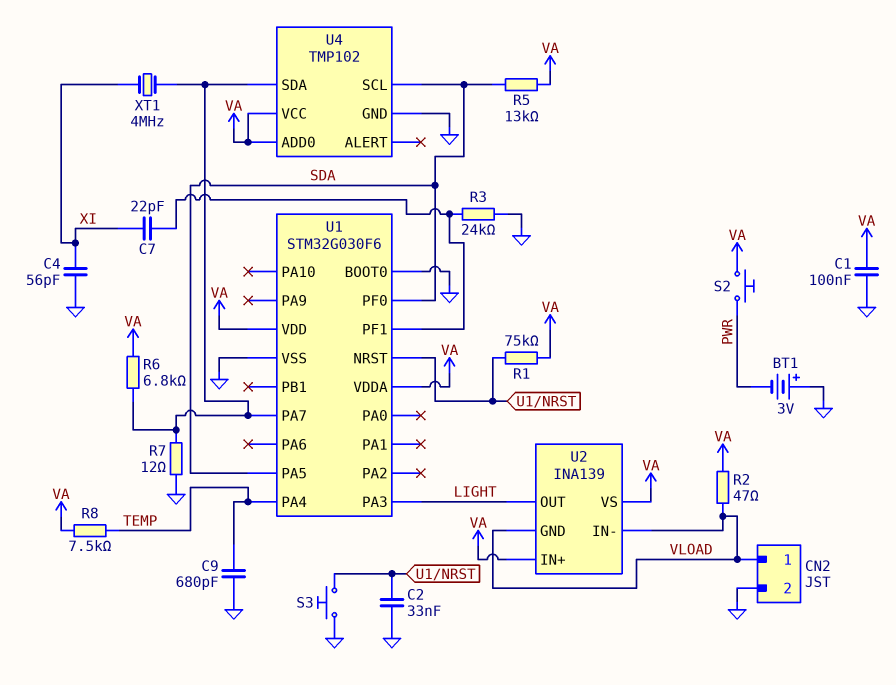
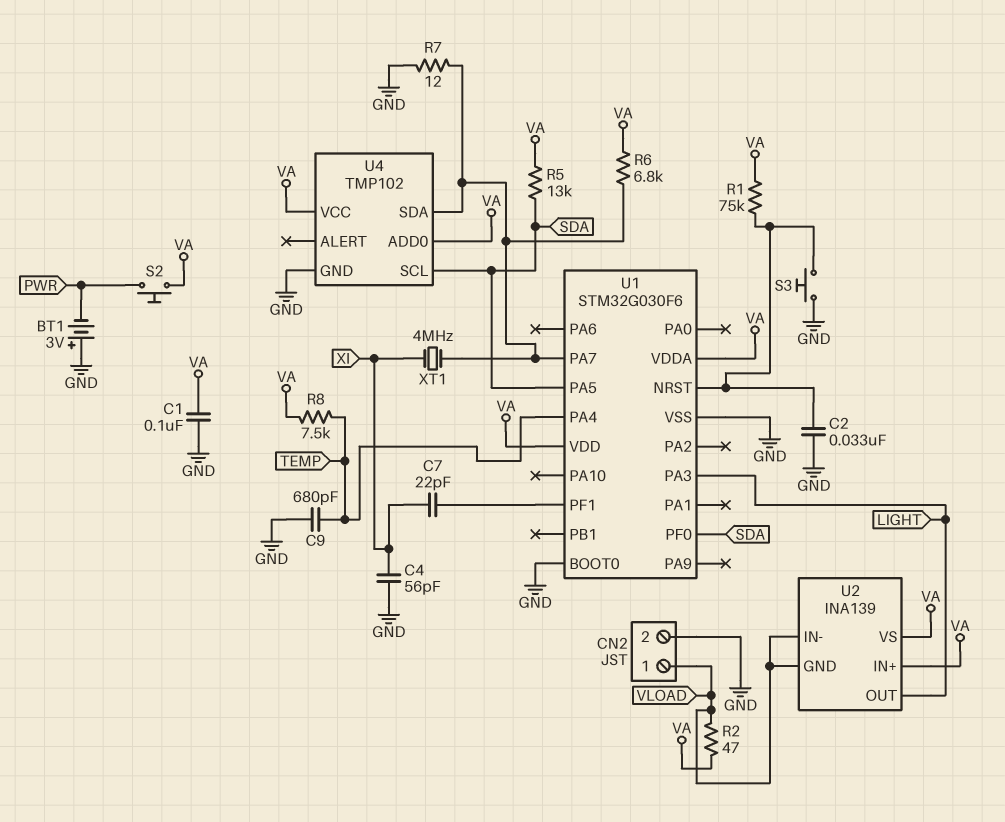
R3: 24k (GND, U1/PF1) -> none

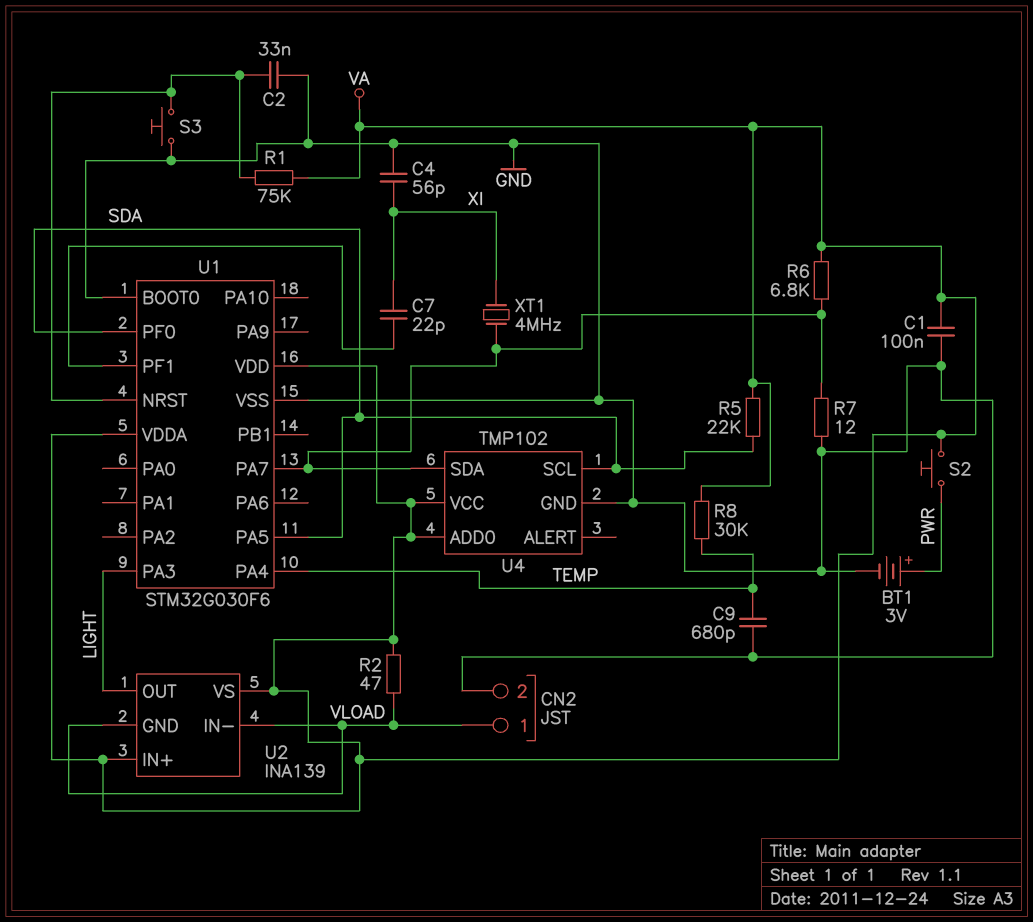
BT1: 3V (plus GND, minus PWR) -> 3V (plus PWR, minus GND)
R5: 13k (SDA, VA) -> 22k (SDA, VA)
R8: 7.5k (TEMP, VA) -> 30k (TEMP, VA)

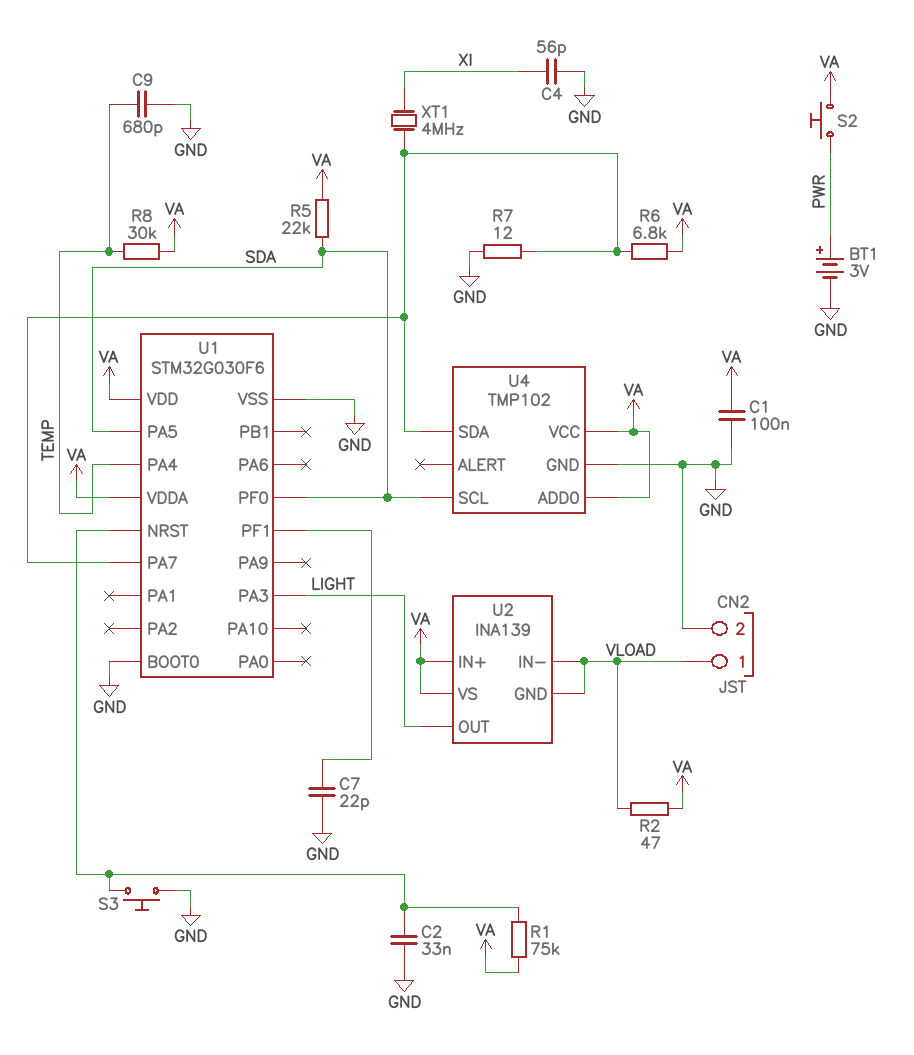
C7: 22pF (U1/PF1, XI) -> 22pF (GND, U1/PF1)

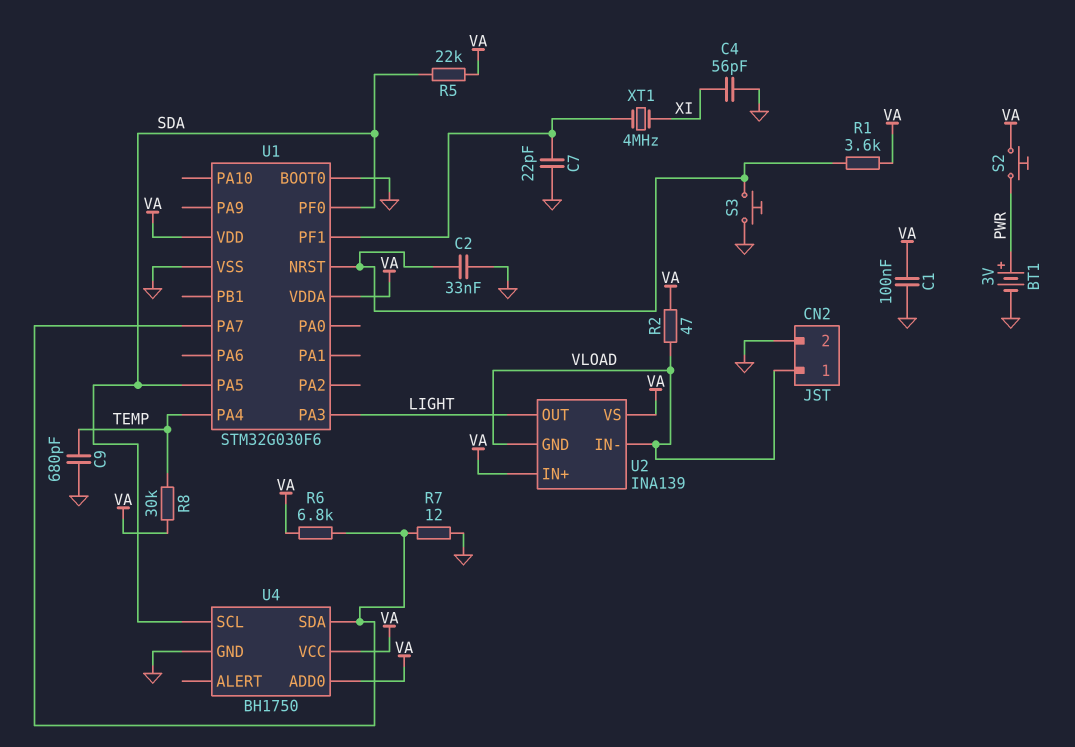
R1: 75k (U1/NRST, VA) -> 3.6k (U1/NRST, VA)
U4: TMP102 -> BH1750
XT1: 4MHz (U1/PA7, XI) -> 4MHz (U1/PF1, XI)

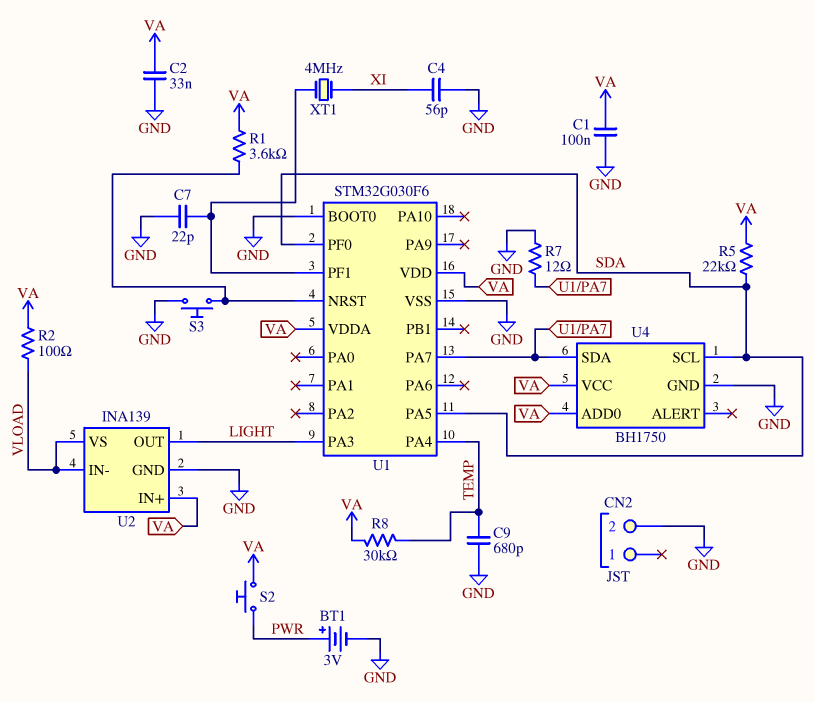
C2: 33nF (GND, U1/NRST) -> 33nF (GND, VA)
CN2 pin 1: VLOAD -> none
R2: 47 (VA, VLOAD) -> 100 (VA, VLOAD)
R6: 6.8k (U1/PA7, VA) -> none
U2 pin GND: VLOAD -> GND
U2 pin VS: VA -> VLOAD

